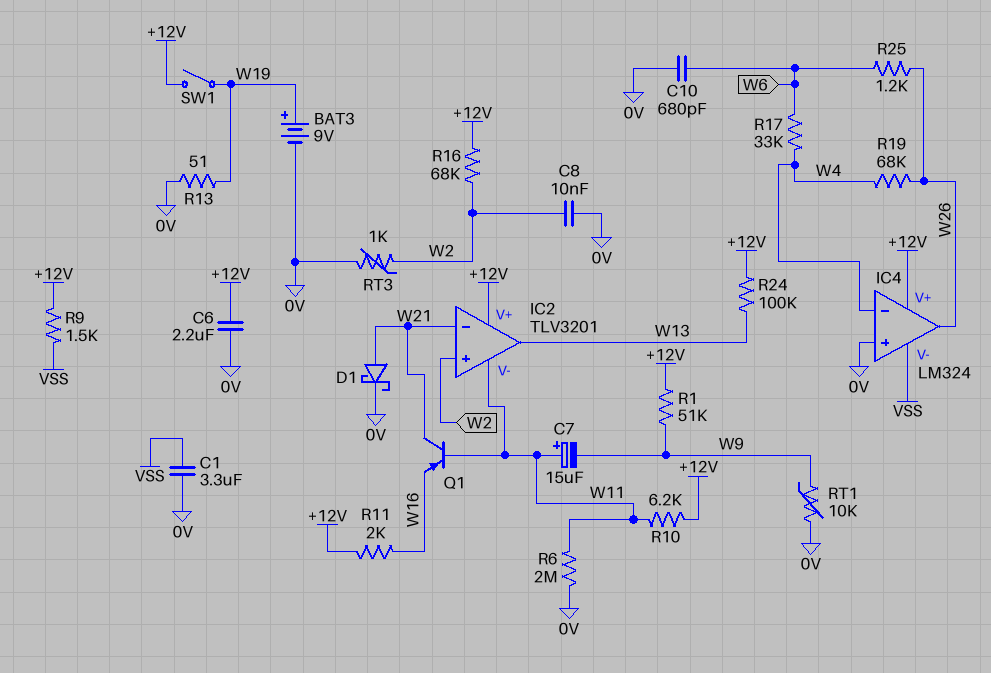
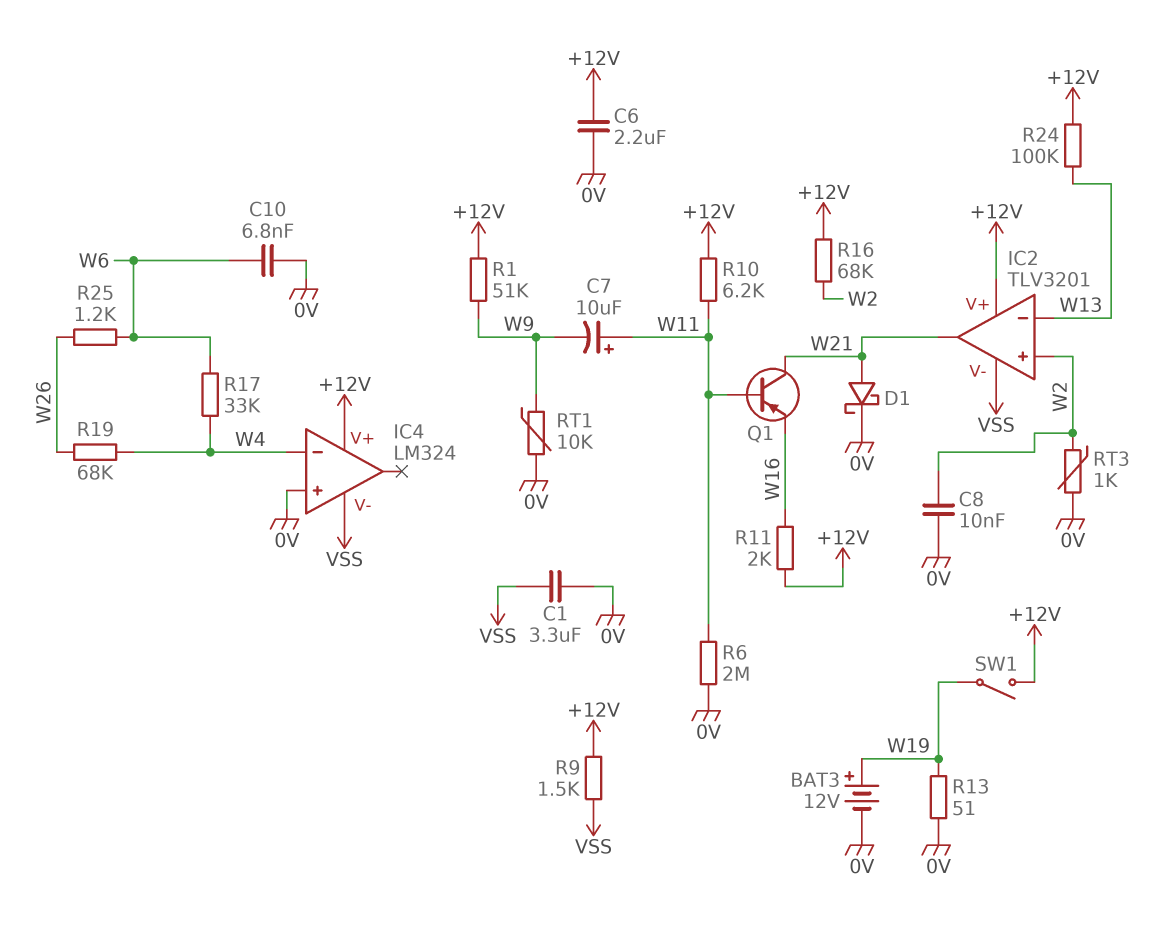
BAT3: 9V (plus W19, minus 0V) -> 12V (plus W19, minus 0V)
C7: 15uF (plus W11, minus W9) -> 10uF (plus W11, minus W9)
C10: 680pF (0V, W6) -> 6.8nF (0V, W6)
IC2 pin V-: W11 -> VSS
IC2 pin in-: W21 -> W13
IC2 pin out: W13 -> W21
IC4 pin out: W26 -> none

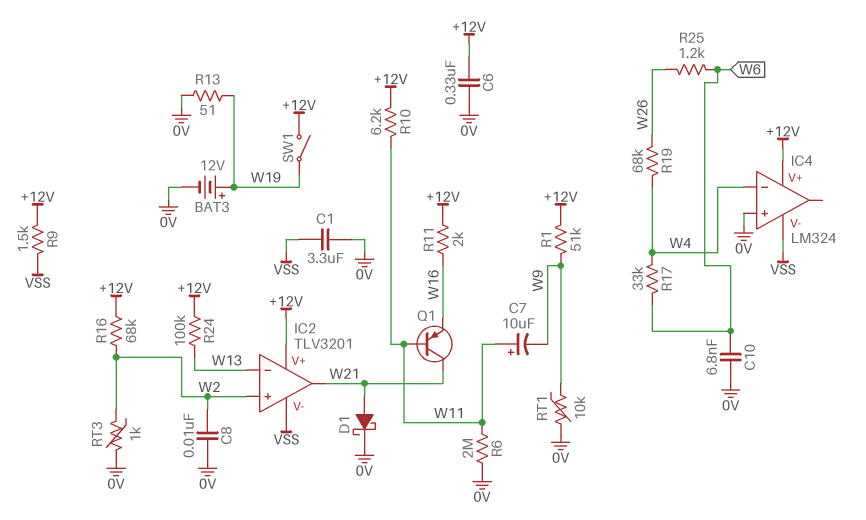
C6: 2.2uF (+12V, 0V) -> 330nF (+12V, 0V)

